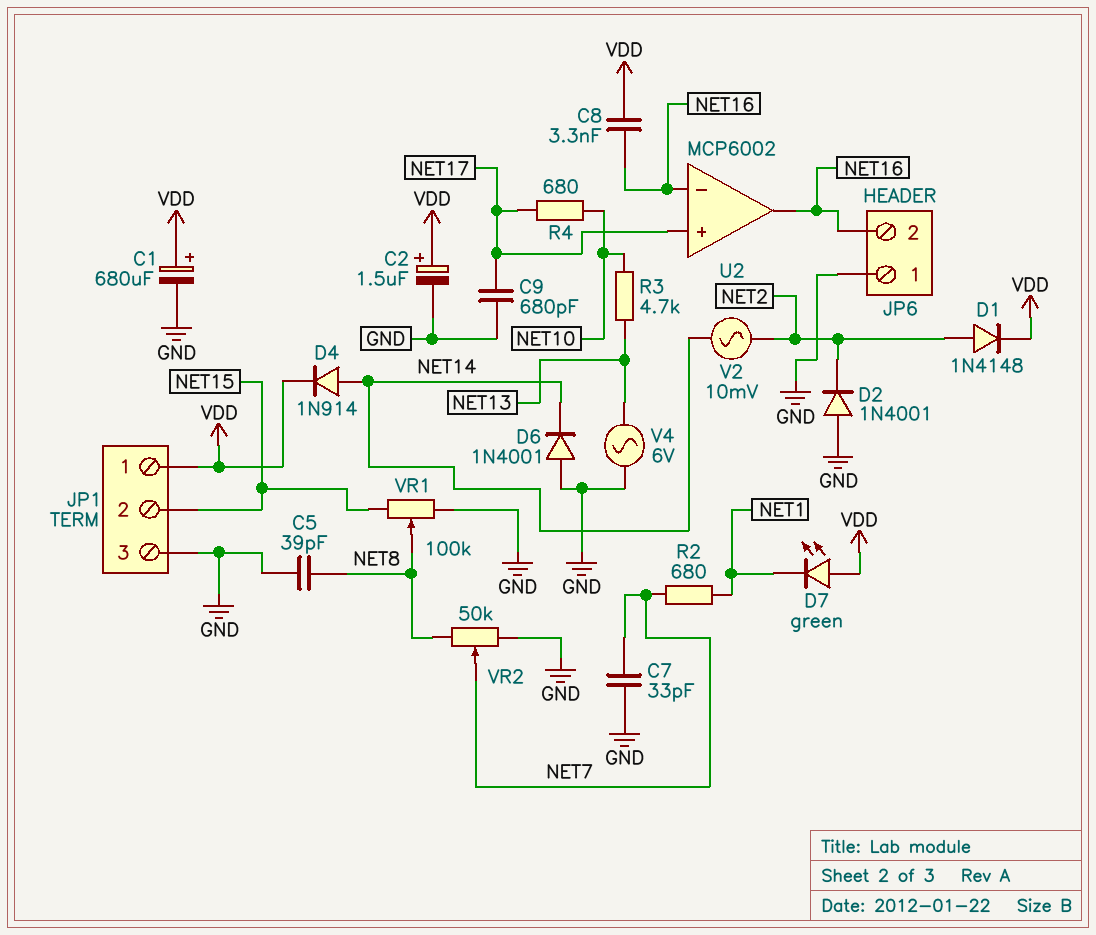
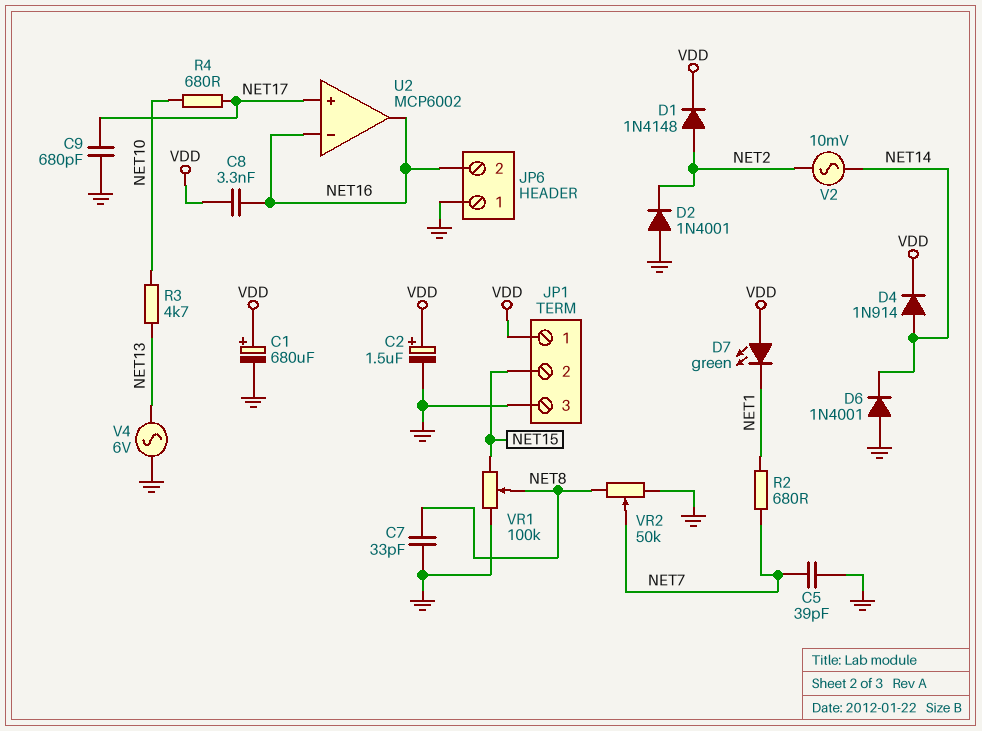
C5: 39pF (GND, NET8) -> 39pF (GND, NET7)
C7: 33pF (GND, NET7) -> 33pF (GND, NET8)

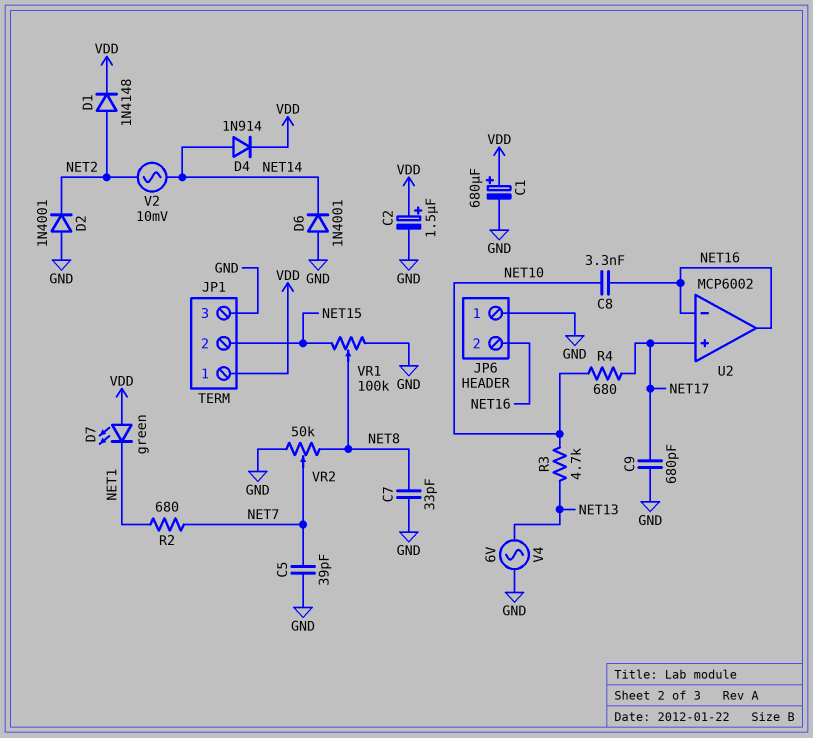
C8: 3.3nF (NET16, VDD) -> 3.3nF (NET10, NET16)

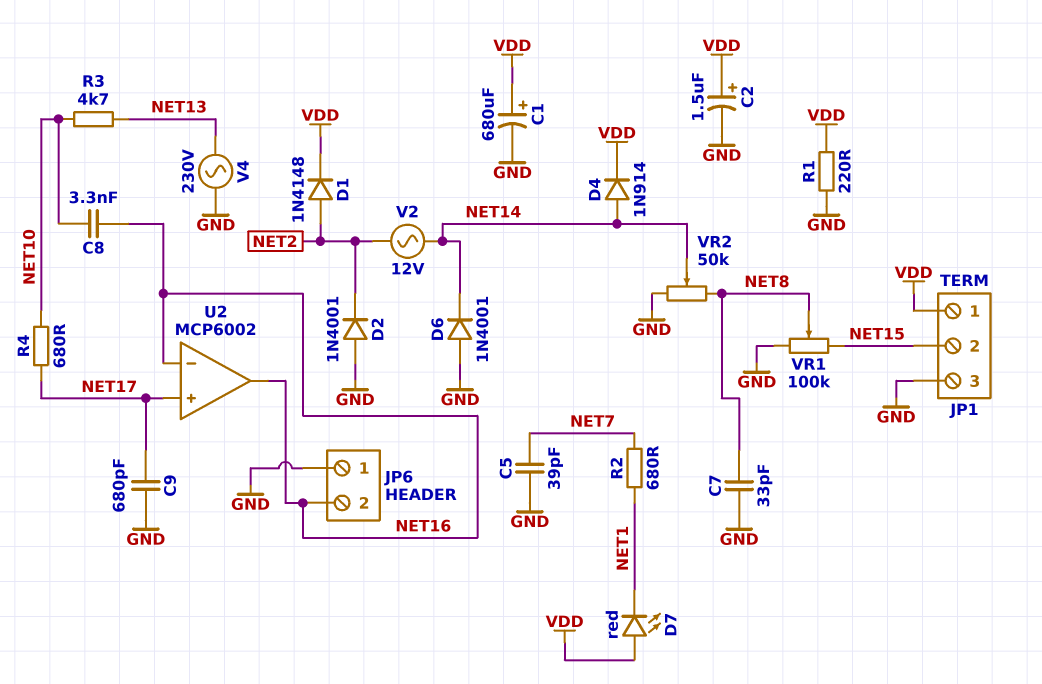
D7: LED green (A VDD, K NET1) -> LED red (A VDD, K NET1)
R1: none -> 220 (GND, VDD)
V2: AC 10mV (NET2, NET14) -> AC 12V (NET2, NET14)
V4: AC 6V (GND, NET13) -> AC 230V (GND, NET13)
VR2: 50k (GND, NET8, wiper NET7) -> 50k (GND, NET8, wiper NET14)

